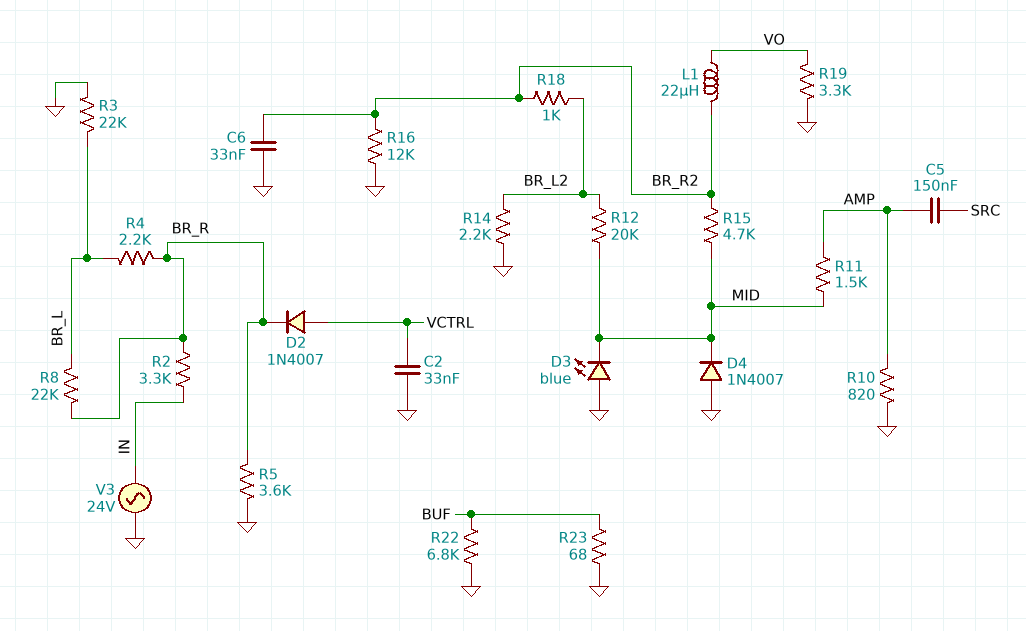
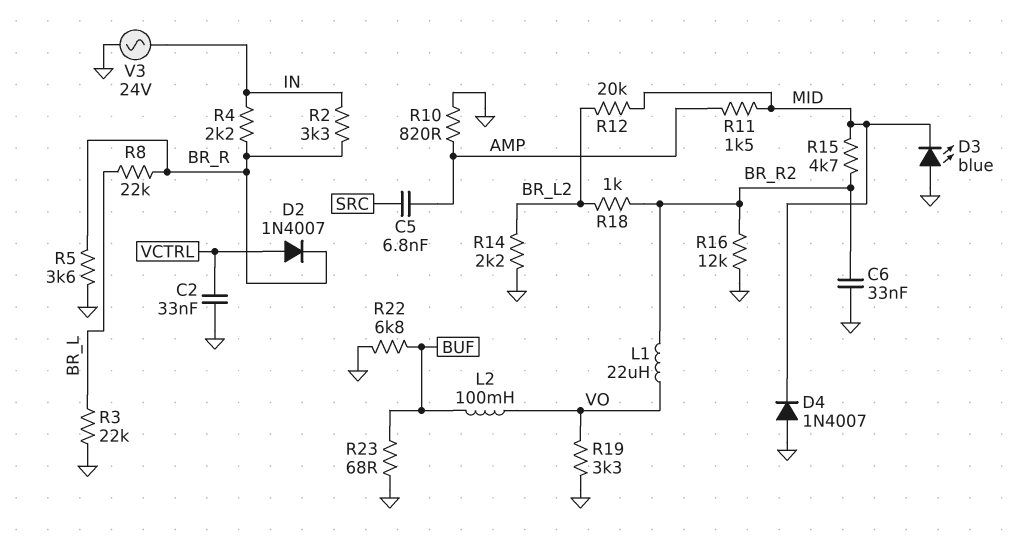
C5: 150nF (AMP, SRC) -> 6.8nF (AMP, SRC)
L2: none -> 100mH (BUF, VO)
R4: 2.2k (BR_L, BR_R) -> 2.2k (BR_R, IN)

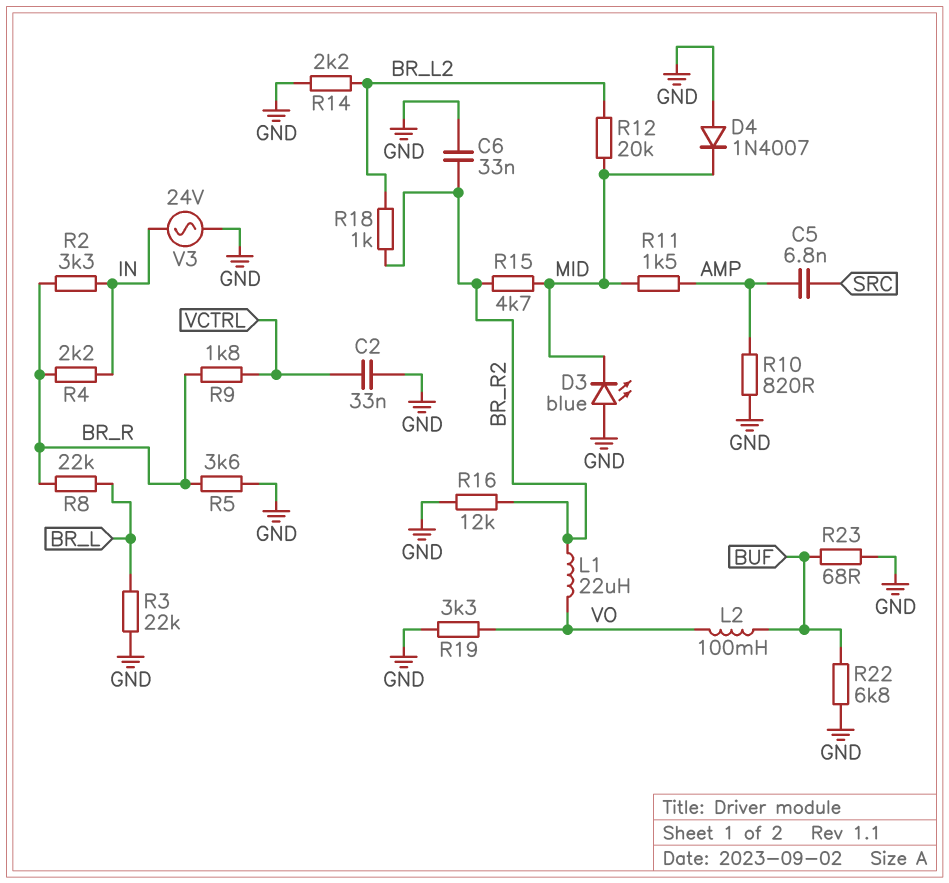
D2: diode 1N4007 (A VCTRL, K BR_R) -> none
R9: none -> 1.8k (BR_R, VCTRL)

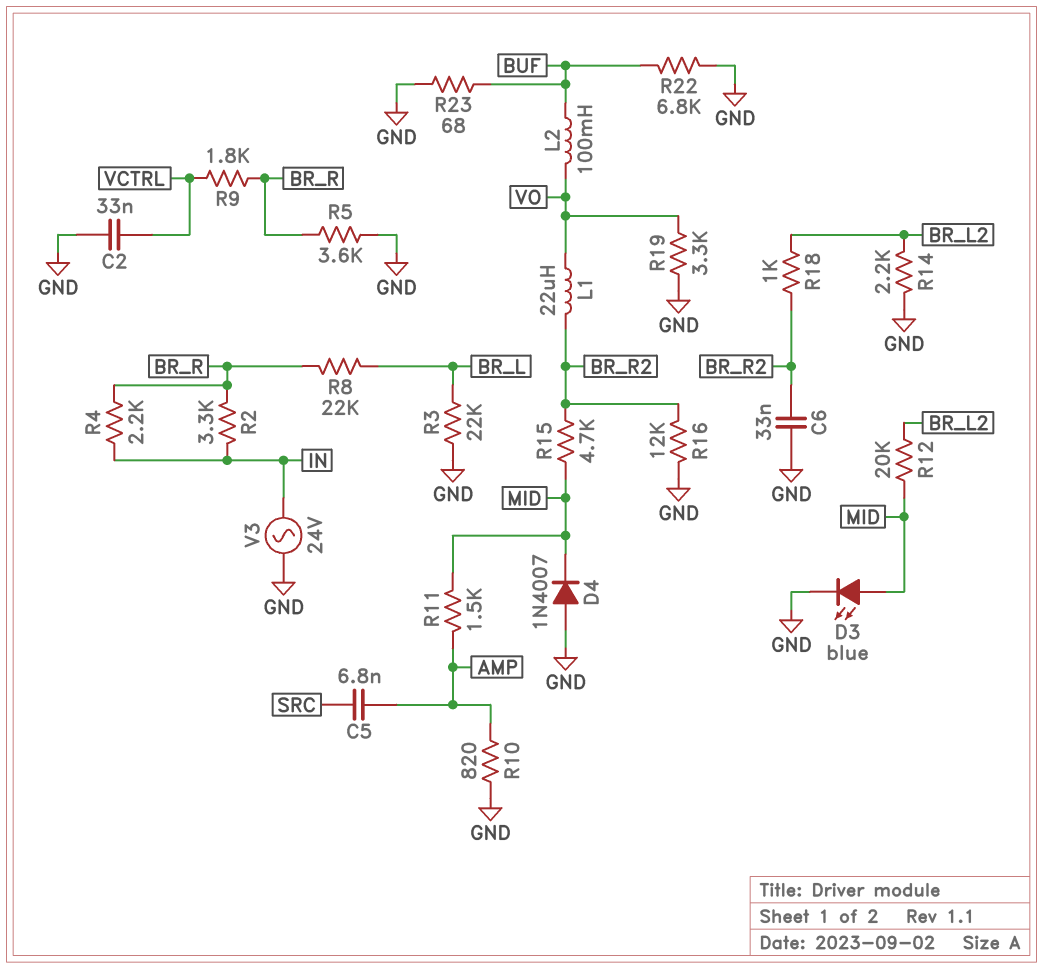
D3: LED blue (A GND, K MID) -> LED blue (A MID, K GND)

